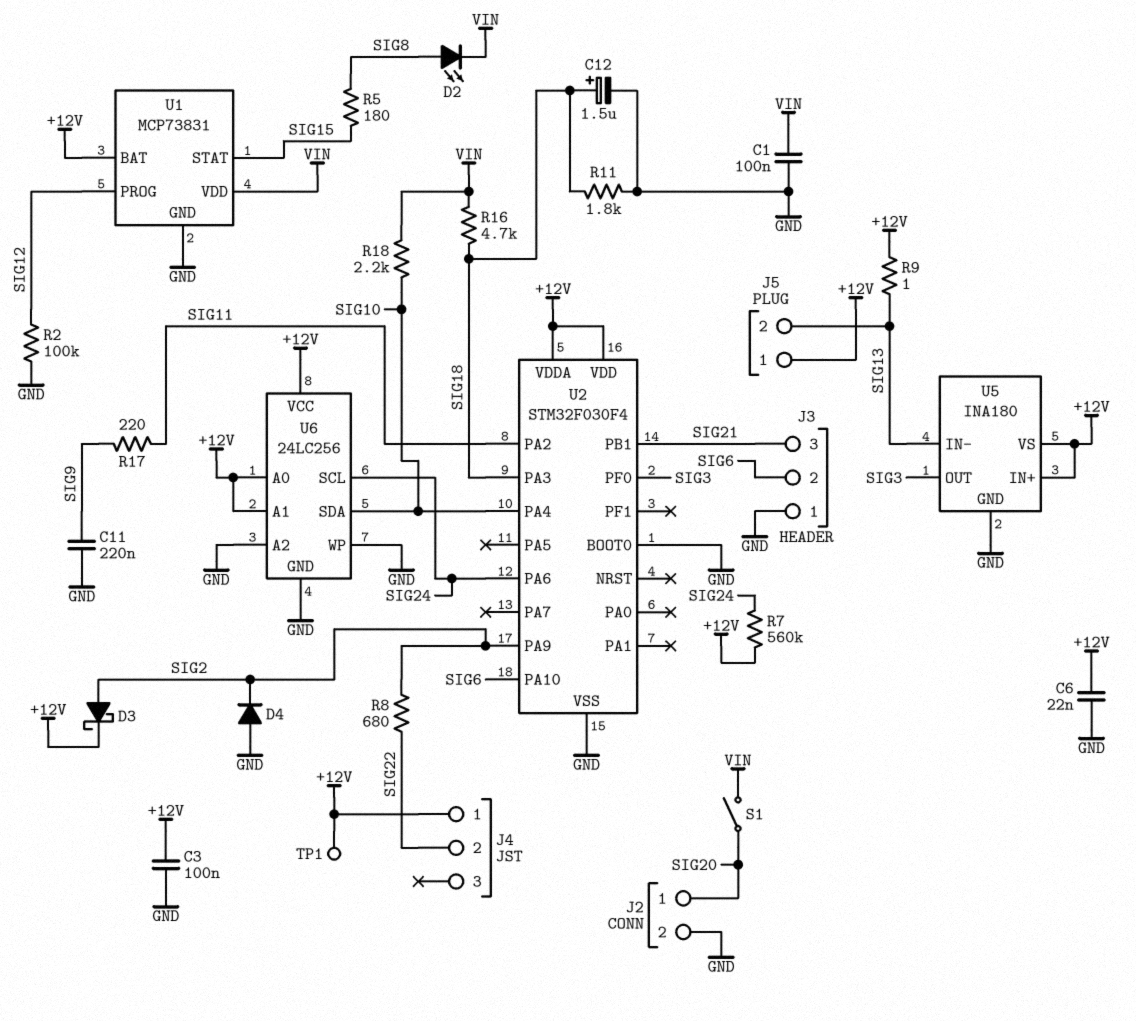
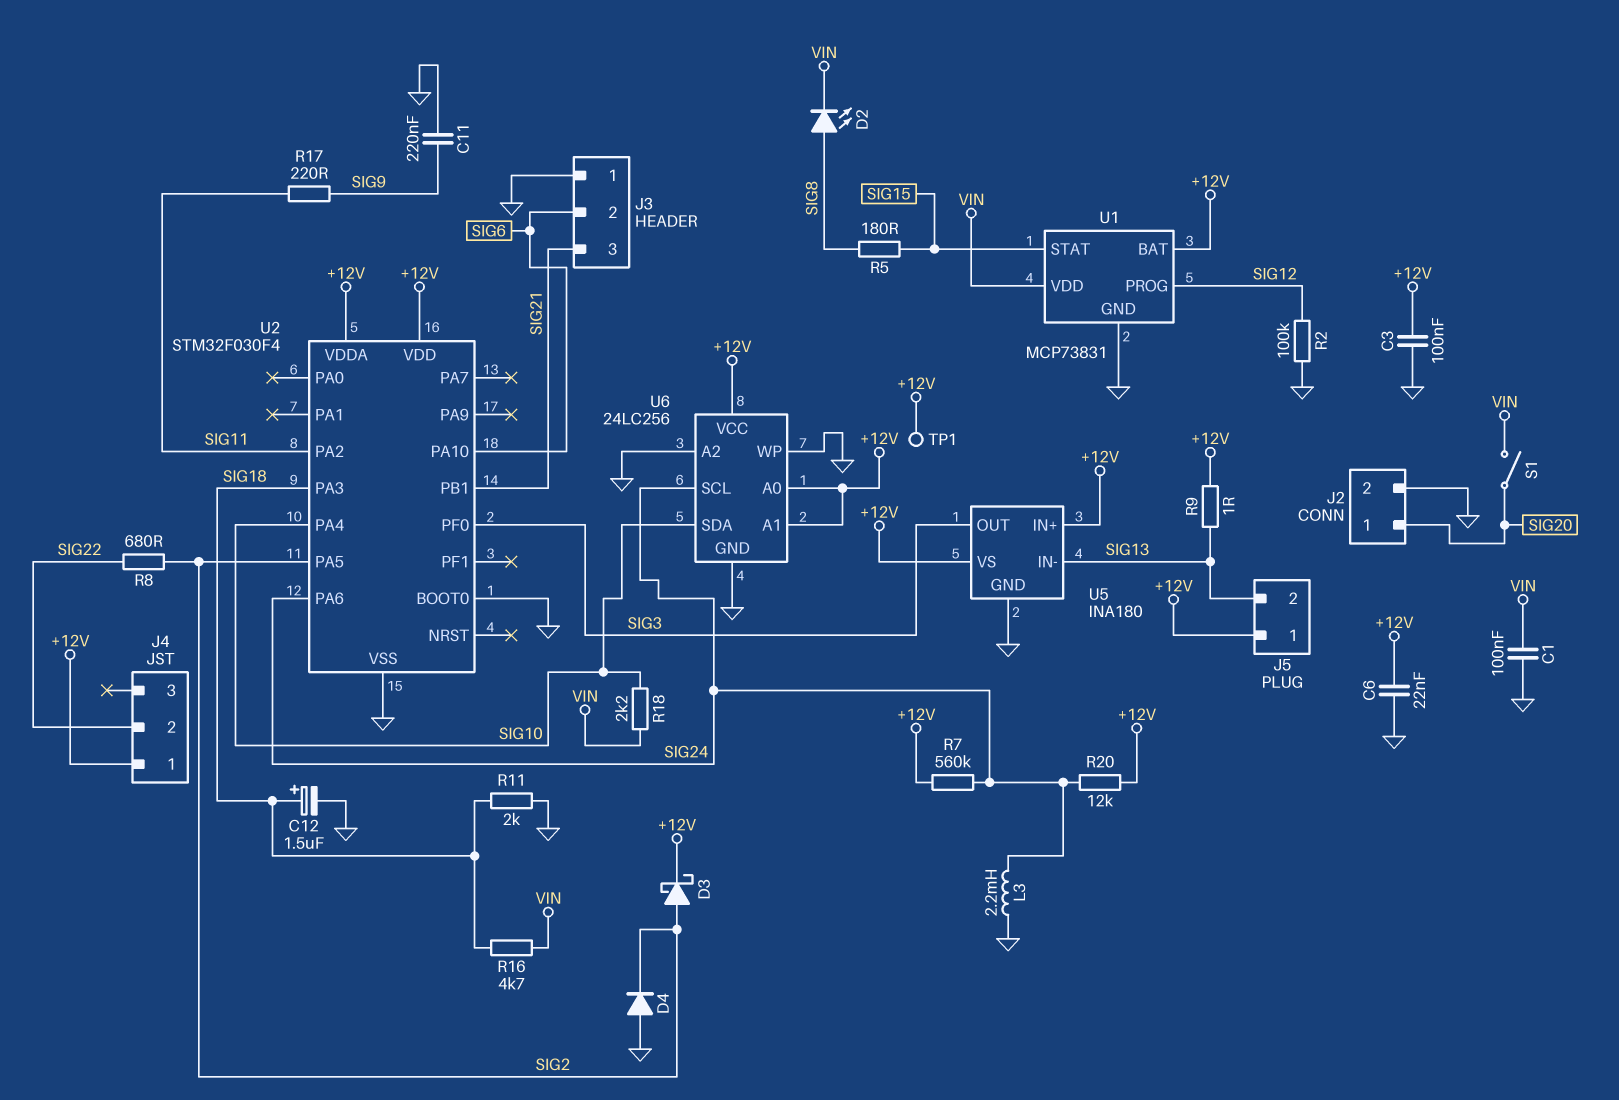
L3: none -> 2.2mH (GND, SIG24)
R11: 1.8k (GND, SIG18) -> 2k (GND, SIG18)
R20: none -> 12k (+12V, SIG24)
U2 pin PA5: none -> SIG2
U2 pin PA9: SIG2 -> none

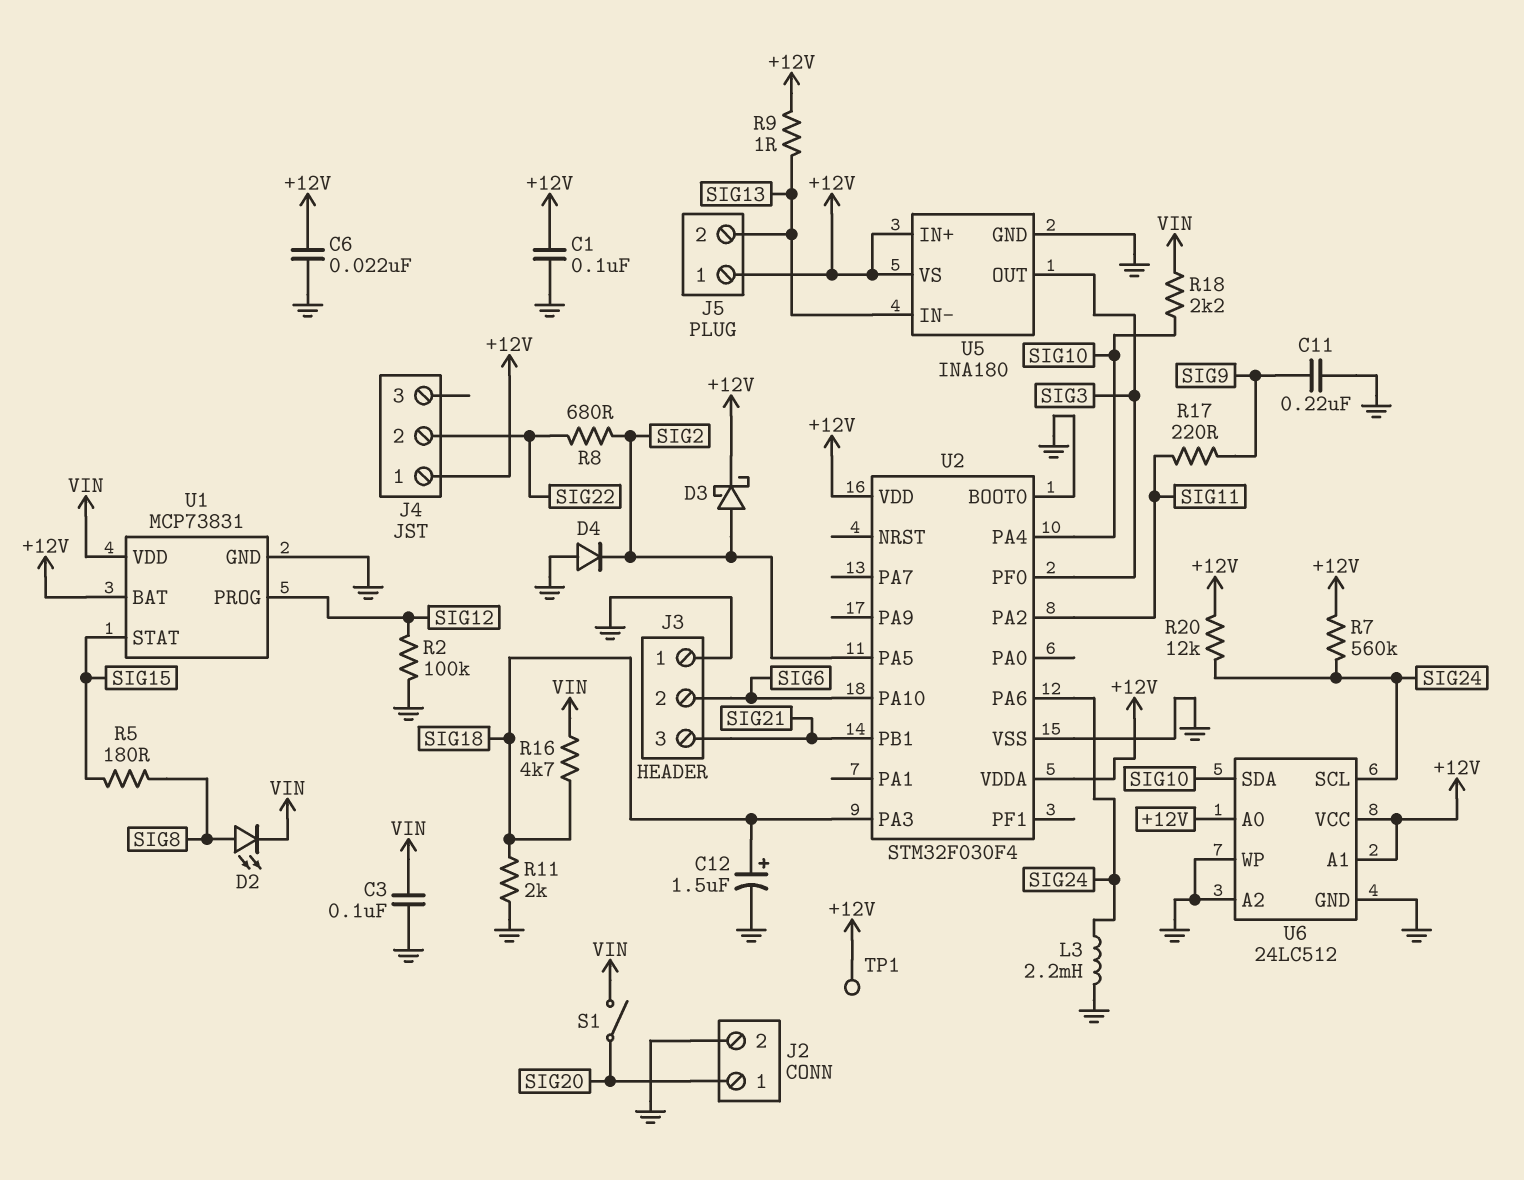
C1: 100nF (GND, VIN) -> 100nF (+12V, GND)
C3: 100nF (+12V, GND) -> 100nF (GND, VIN)
U6: 24LC256 -> 24LC512

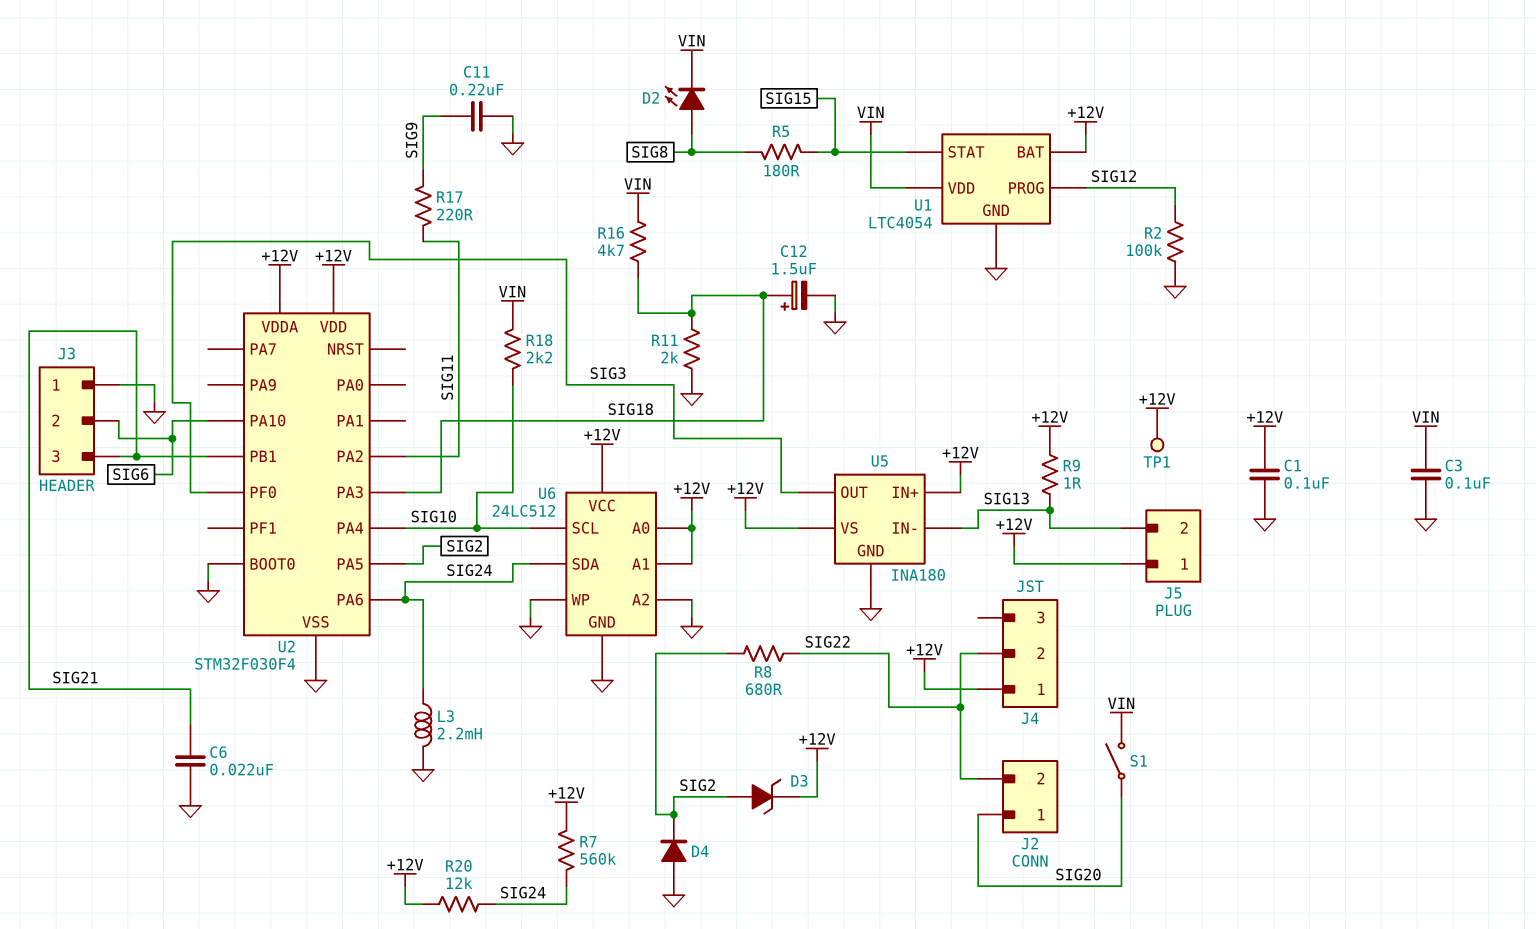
C6: 22nF (+12V, GND) -> 22nF (GND, SIG21)
D3: schottky (A SIG2, K +12V) -> zener (A SIG2, K +12V)
J2 pin 2: GND -> SIG22
U1: MCP73831 -> LTC4054
U6 pin SCL: SIG24 -> SIG10
U6 pin SDA: SIG10 -> SIG24

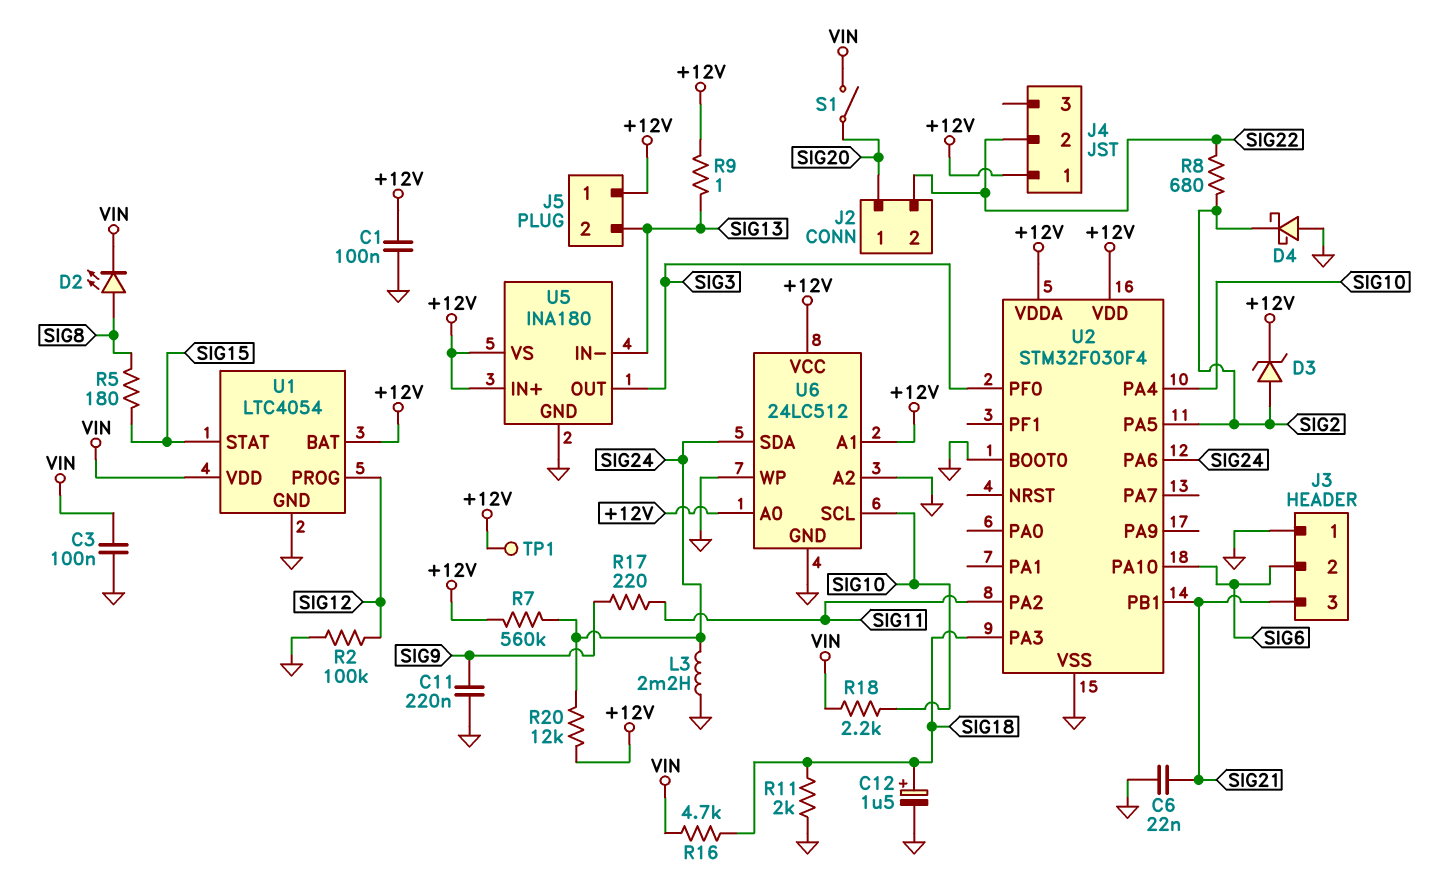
D4: diode (A GND, K SIG2) -> schottky (A GND, K SIG2)

